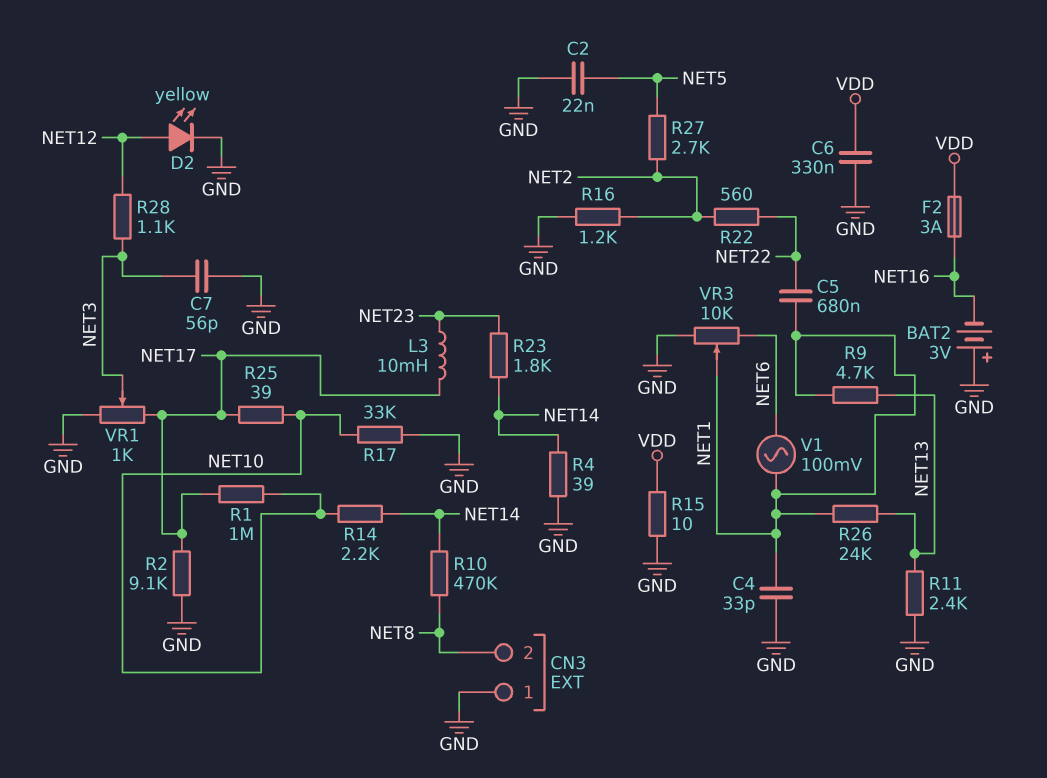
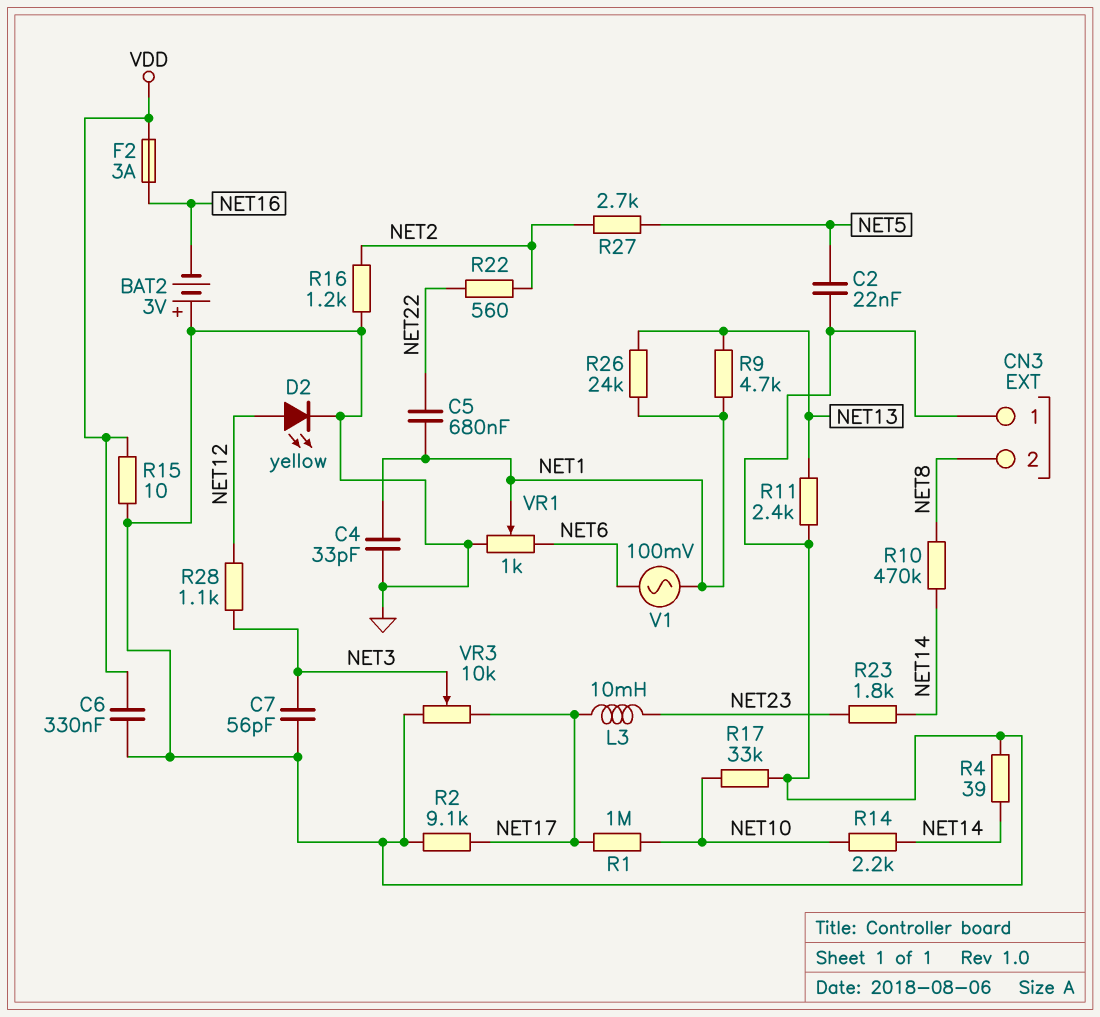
R25: 39 (NET10, NET17) -> none
VR1: 1k (GND, NET17, wiper NET3) -> 1k (GND, NET6, wiper NET1)
VR3: 10k (GND, NET6, wiper NET1) -> 10k (GND, NET17, wiper NET3)

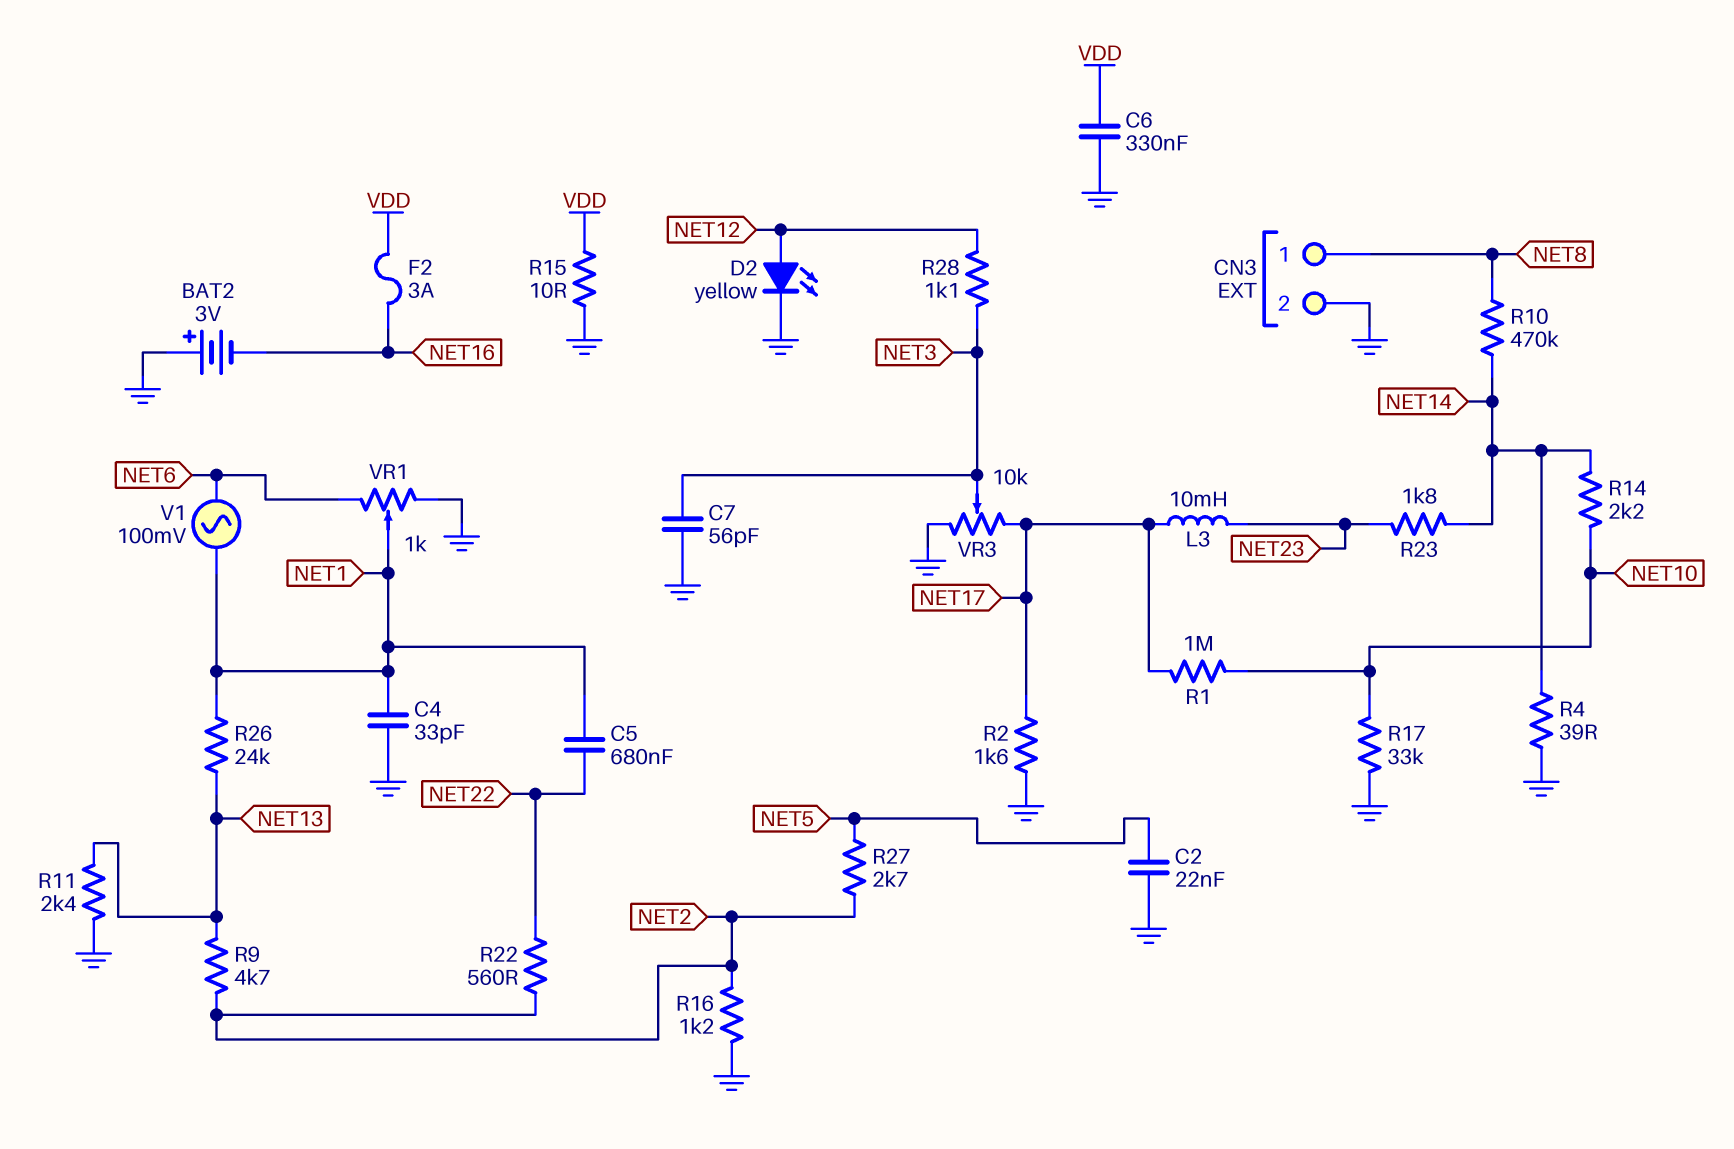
CN3 pin 1: GND -> NET8
CN3 pin 2: NET8 -> GND
R2: 9.1k (GND, NET17) -> 1.6k (GND, NET17)
R9: 4.7k (NET1, NET13) -> 4.7k (NET2, NET13)

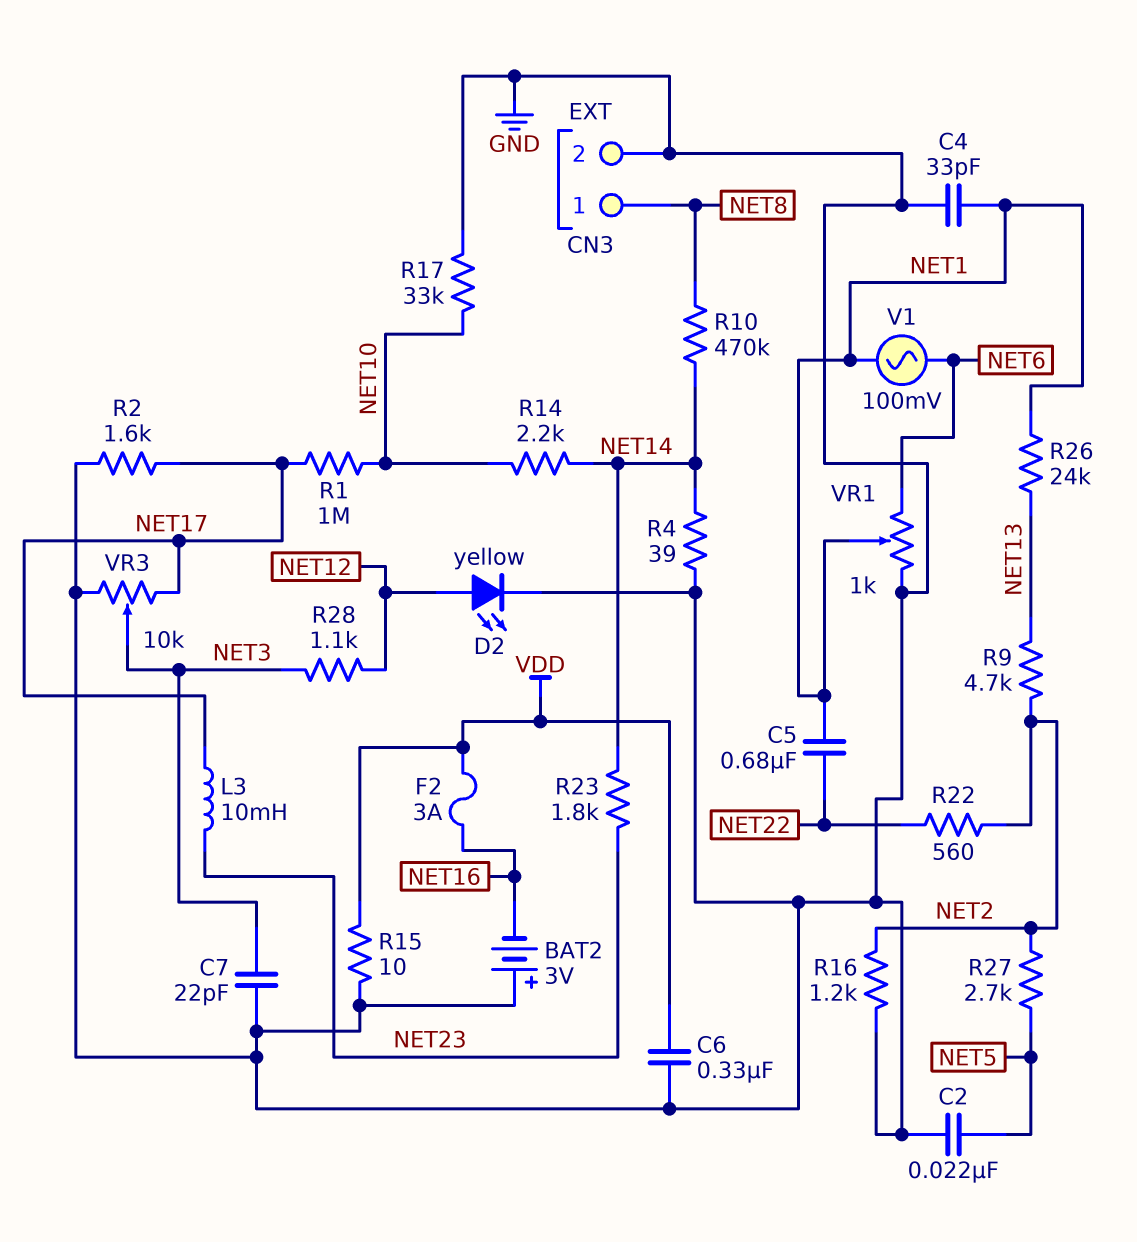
C7: 56pF (GND, NET3) -> 22pF (GND, NET3)
R11: 2.4k (GND, NET13) -> none

